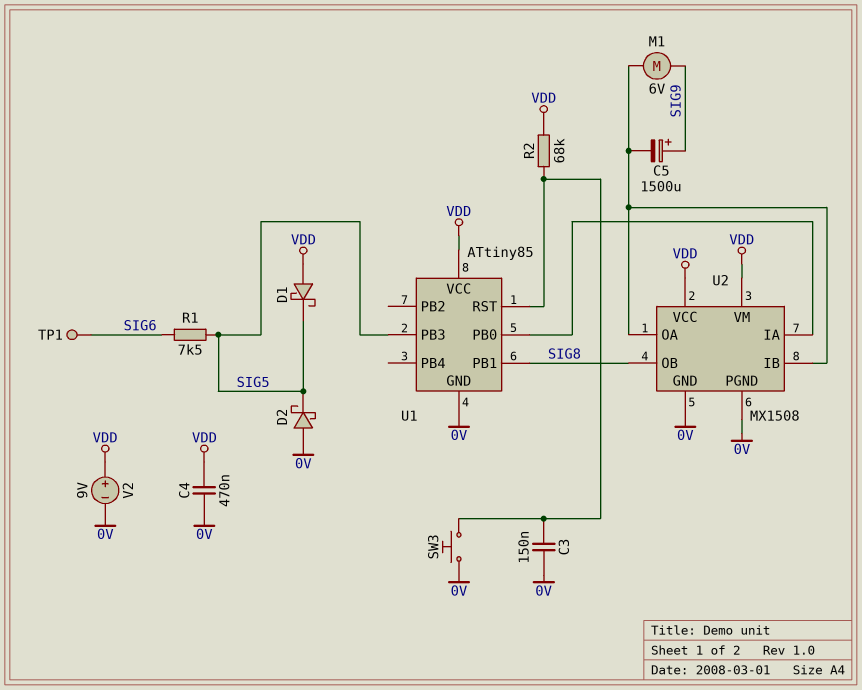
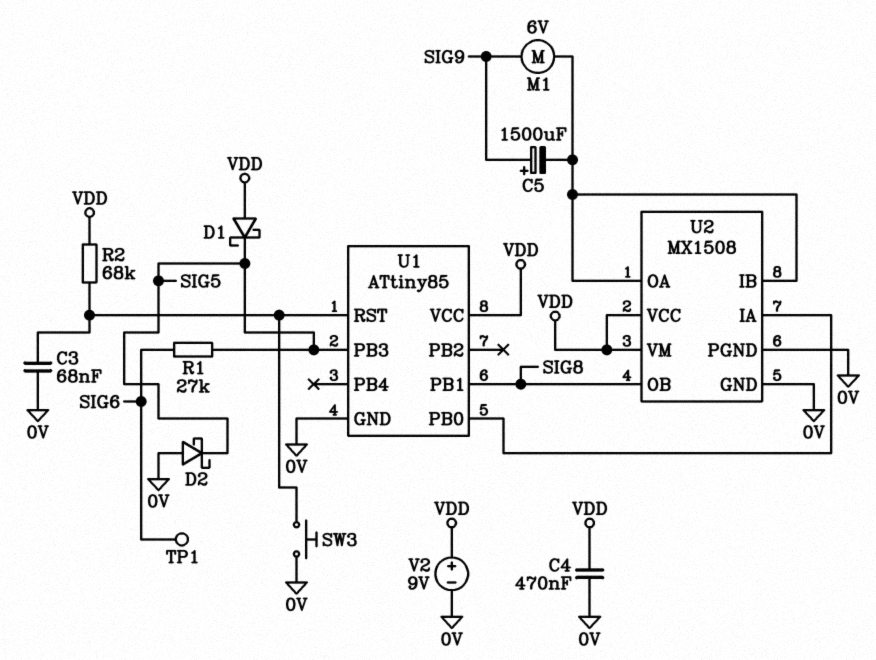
C3: 150nF (0V, U1/RST) -> 68nF (0V, U1/RST)
R1: 7.5k (SIG5, SIG6) -> 27k (SIG5, SIG6)

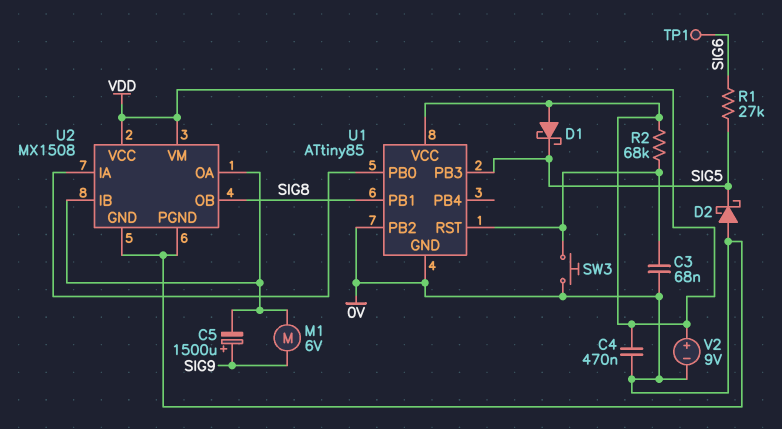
U1 pin PB2: none -> 0V

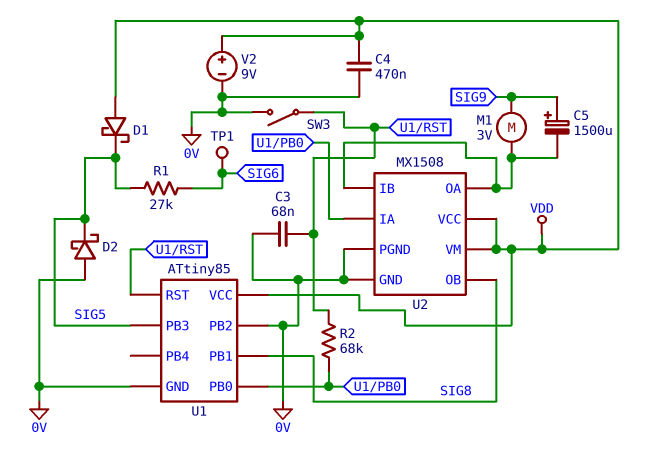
M1: motor 6V (SIG9, U2/IB) -> motor 3V (SIG9, U2/IB)
R2: 68k (U1/RST, VDD) -> 68k (U1/PB0, U1/RST)
SW3: button (0V, U1/RST) -> switch (0V, U1/RST)

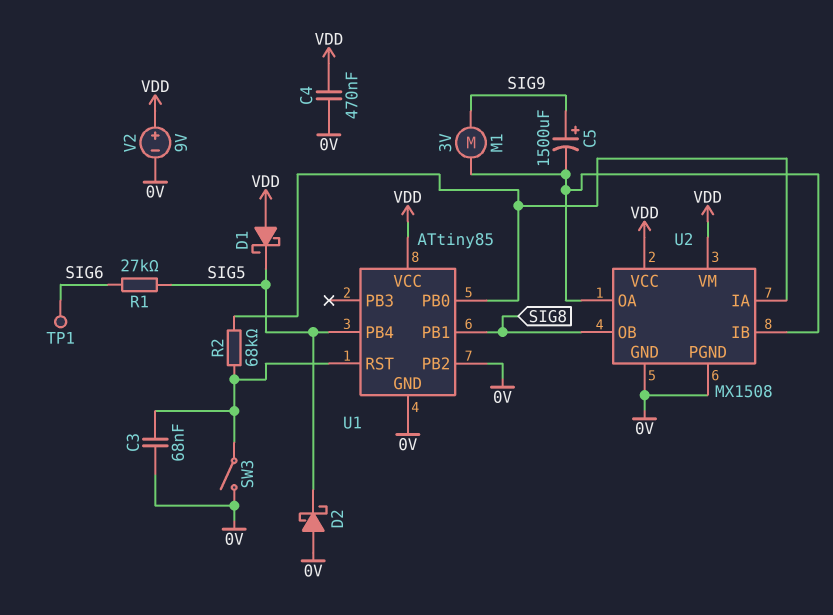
U1 pin PB3: SIG5 -> none
U1 pin PB4: none -> SIG5

